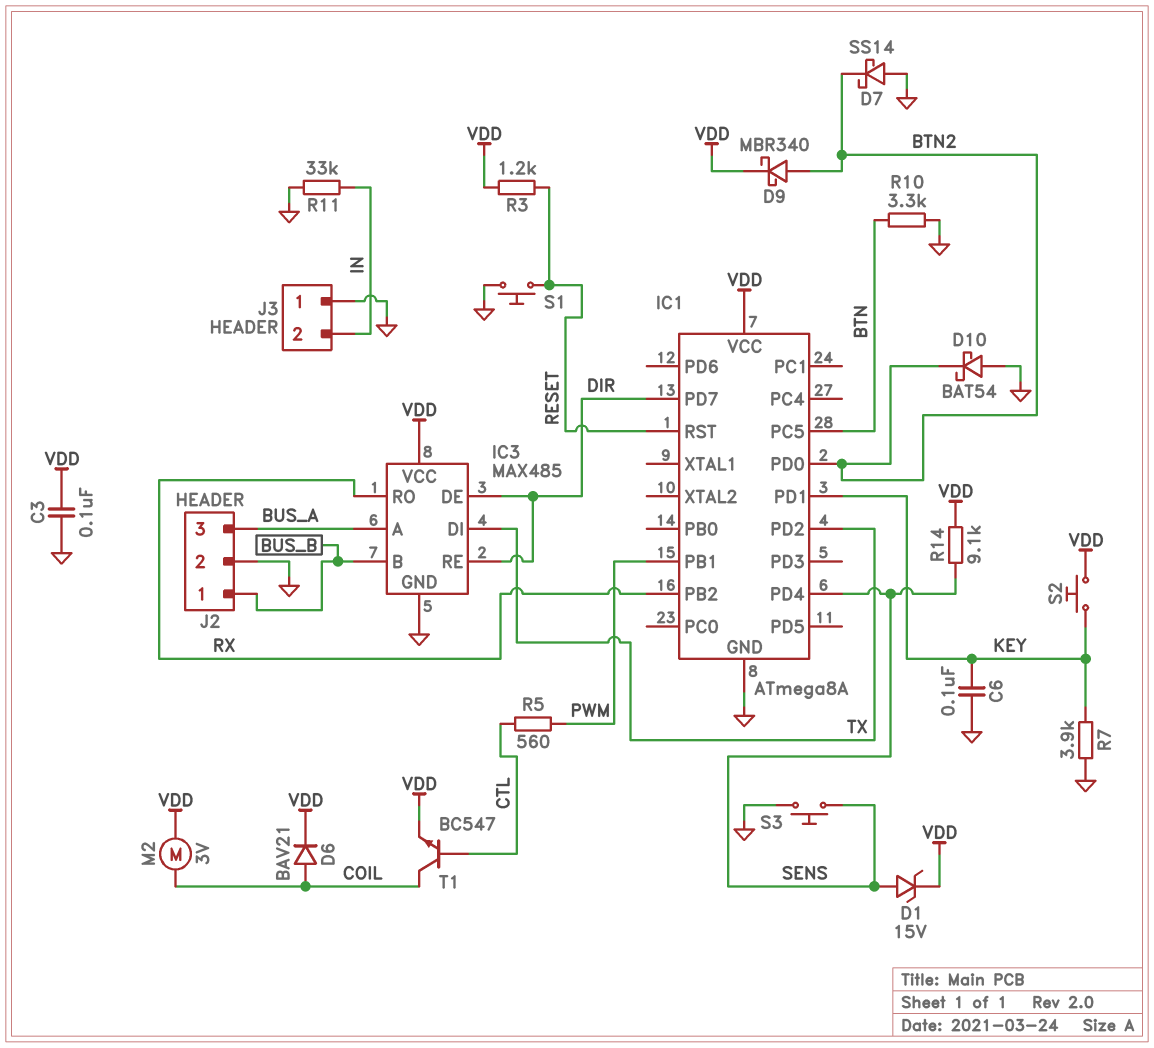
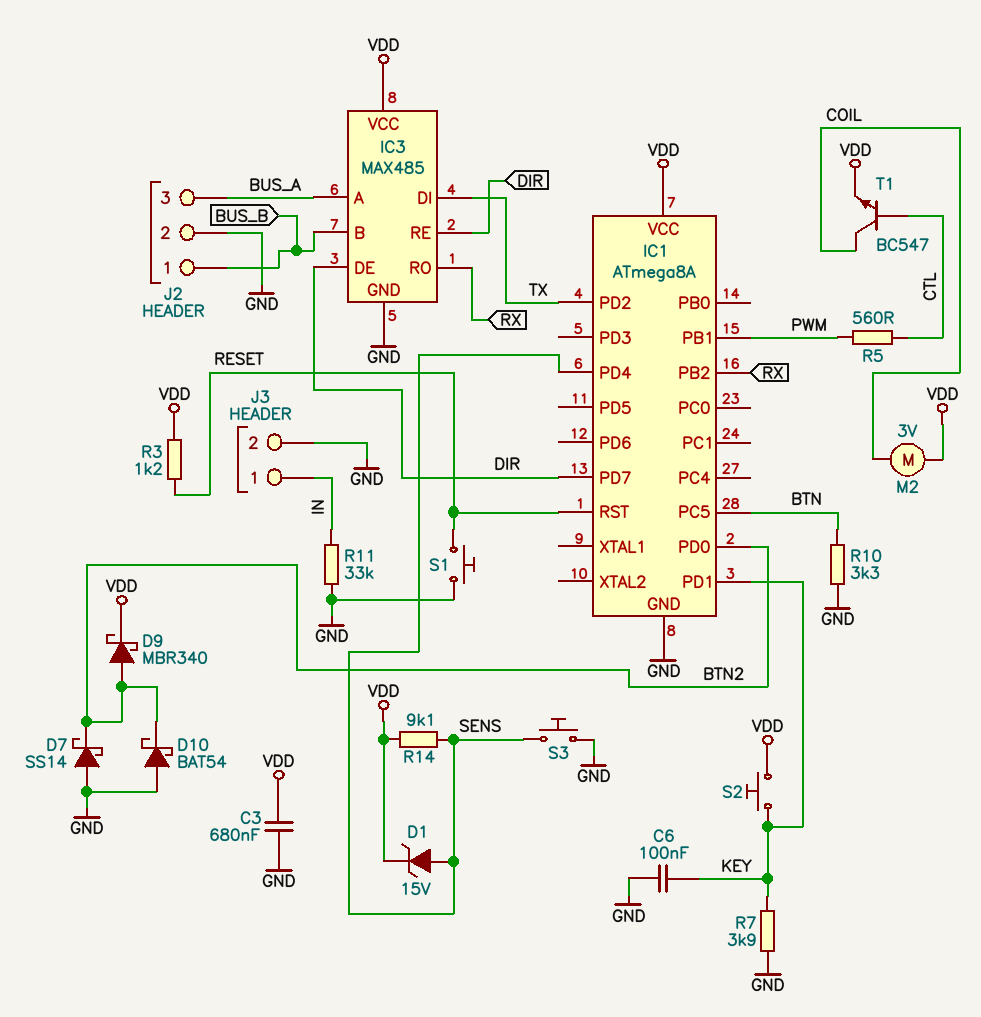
C3: 100nF (GND, VDD) -> 680nF (GND, VDD)
D6: diode BAV21 (A COIL, K VDD) -> none
J3 pin 1: GND -> IN
J3 pin 2: IN -> GND

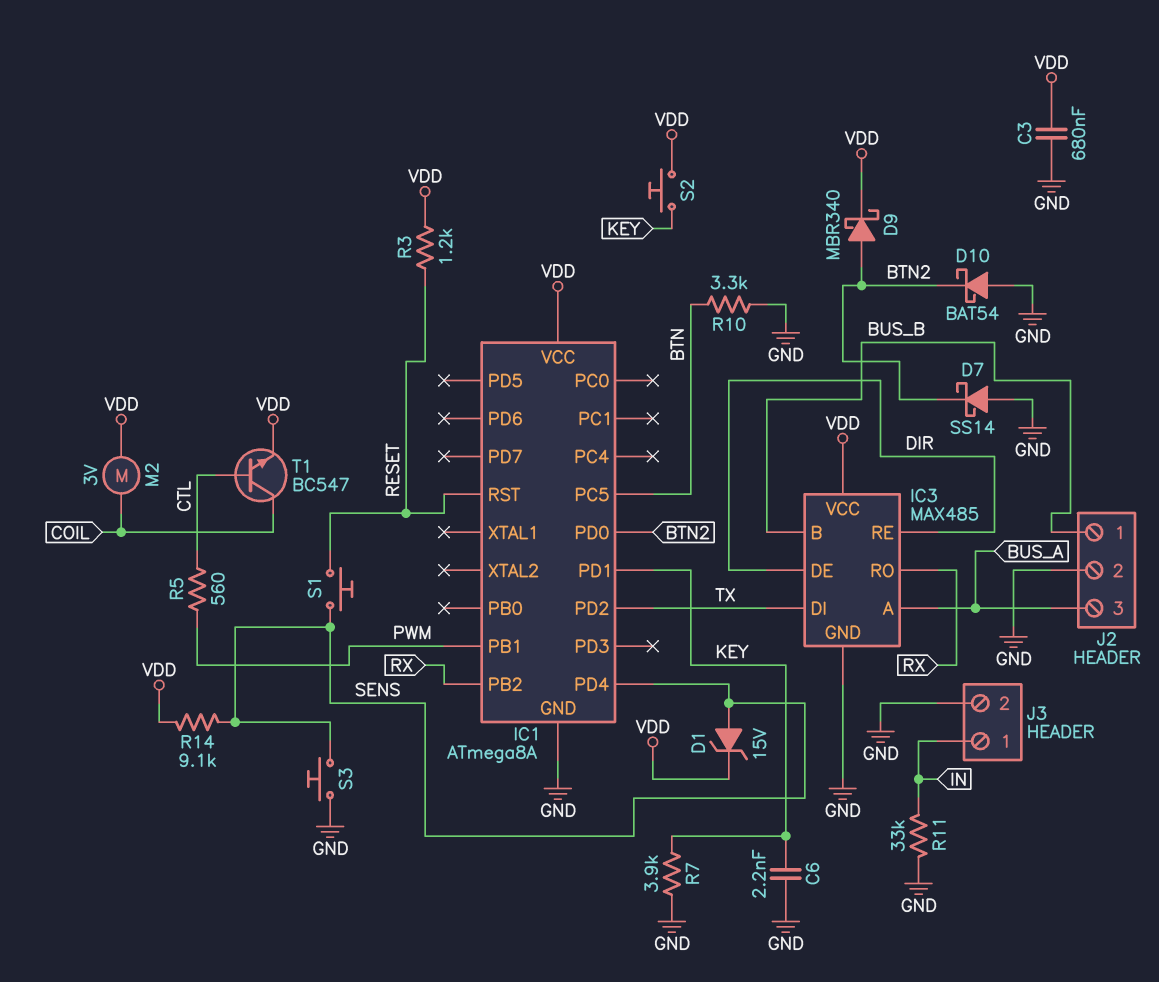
C6: 100nF (GND, KEY) -> 2.2nF (GND, KEY)
IC1 pin PD7: DIR -> none
S1: button (GND, RESET) -> button (RESET, SENS)

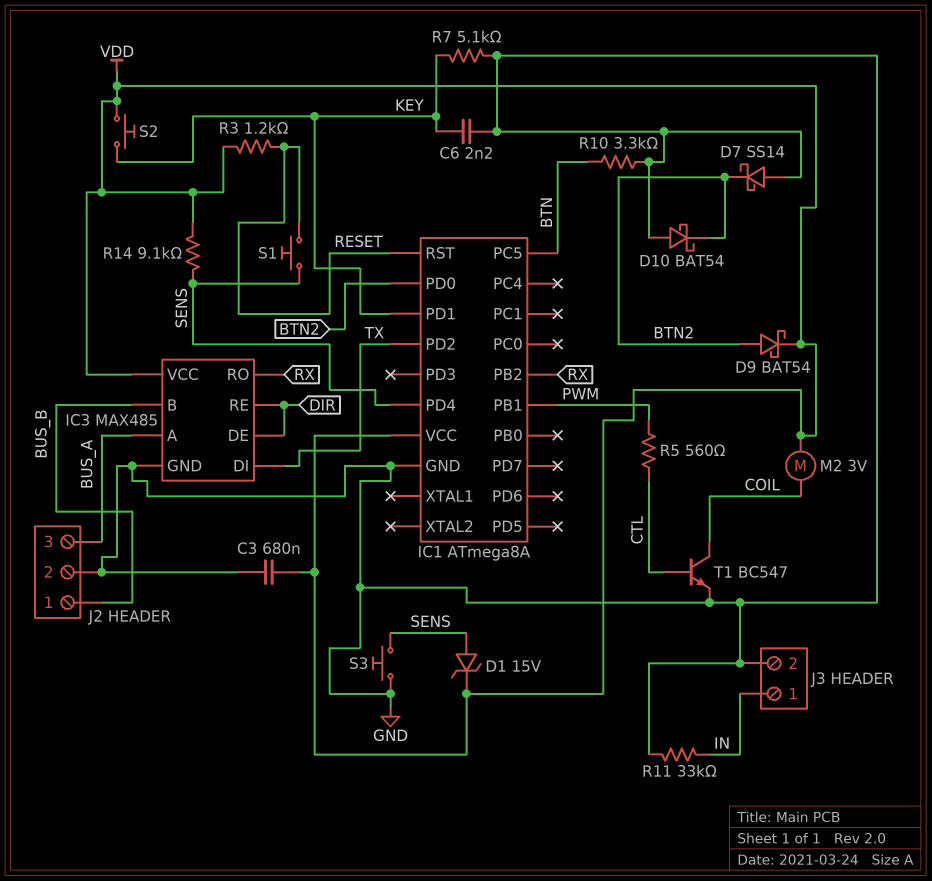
D9: schottky MBR340 (A BTN2, K VDD) -> schottky BAT54 (A BTN2, K VDD)
R7: 3.9k (GND, KEY) -> 5.1k (GND, KEY)
T1: NPN BC547 (B CTL, C COIL, E VDD) -> NPN BC547 (B CTL, C COIL, E GND)

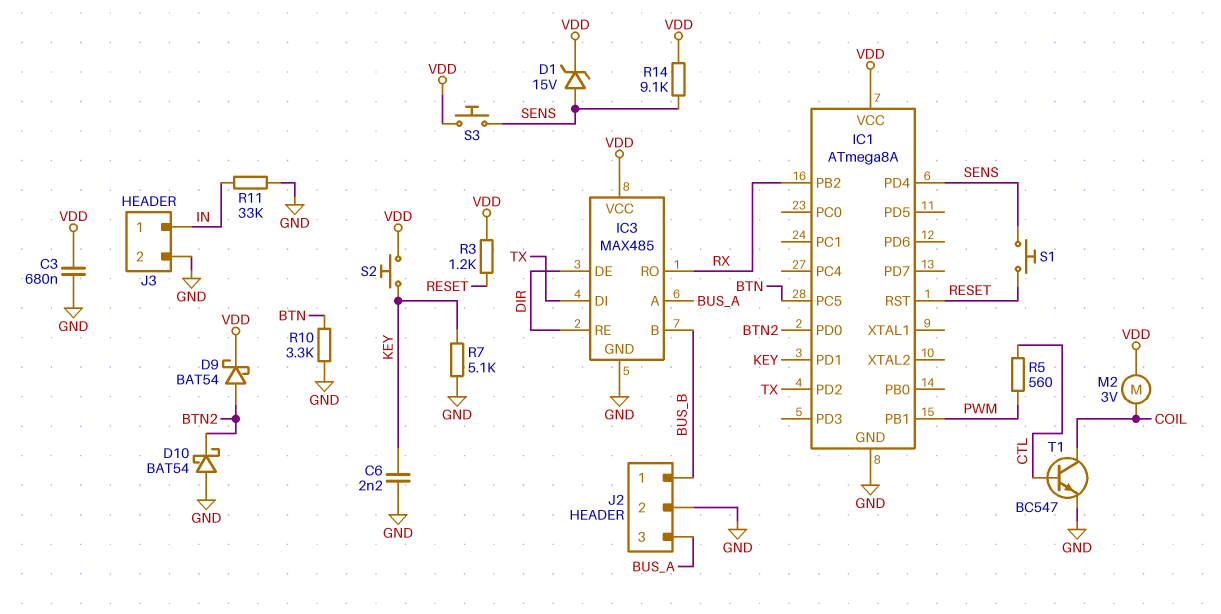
D7: schottky SS14 (A GND, K BTN2) -> none
S3: button (GND, SENS) -> button (SENS, VDD)

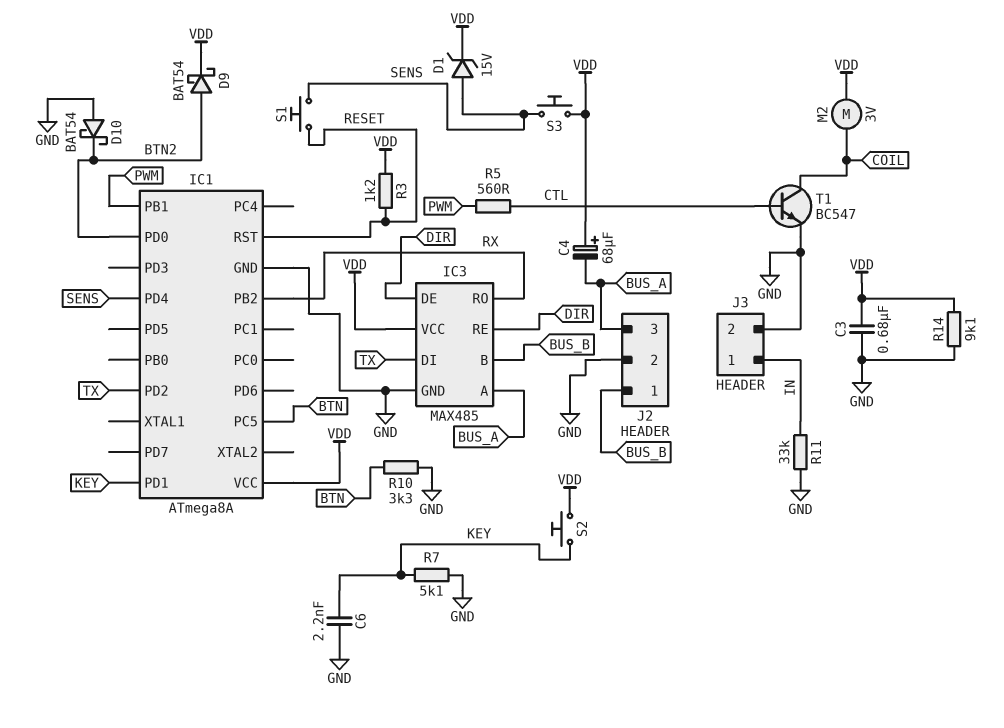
C4: none -> 68uF (plus VDD, minus BUS_A)
R14: 9.1k (SENS, VDD) -> 9.1k (GND, VDD)

